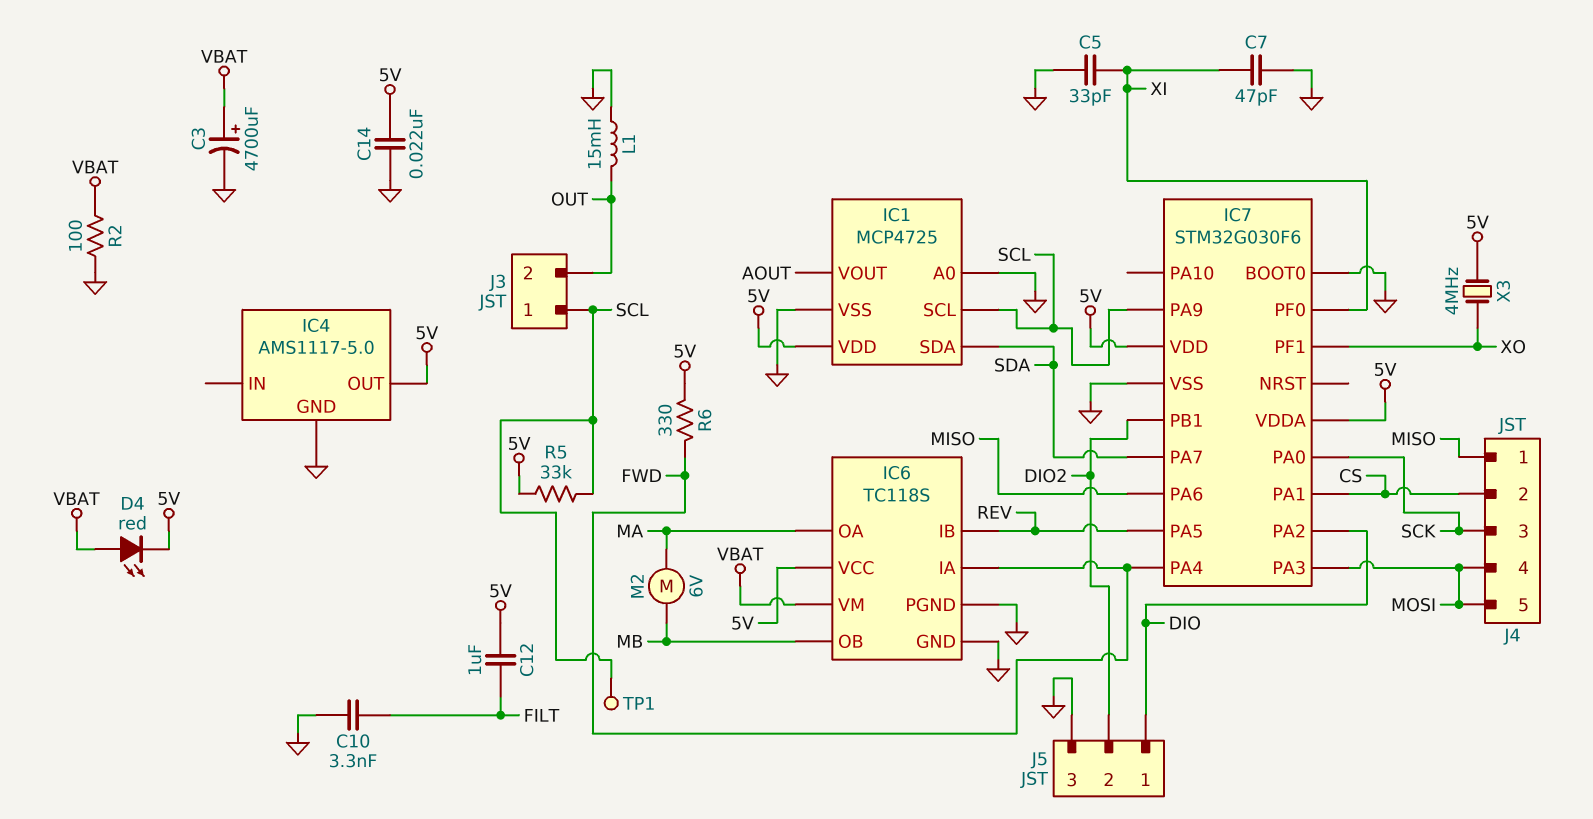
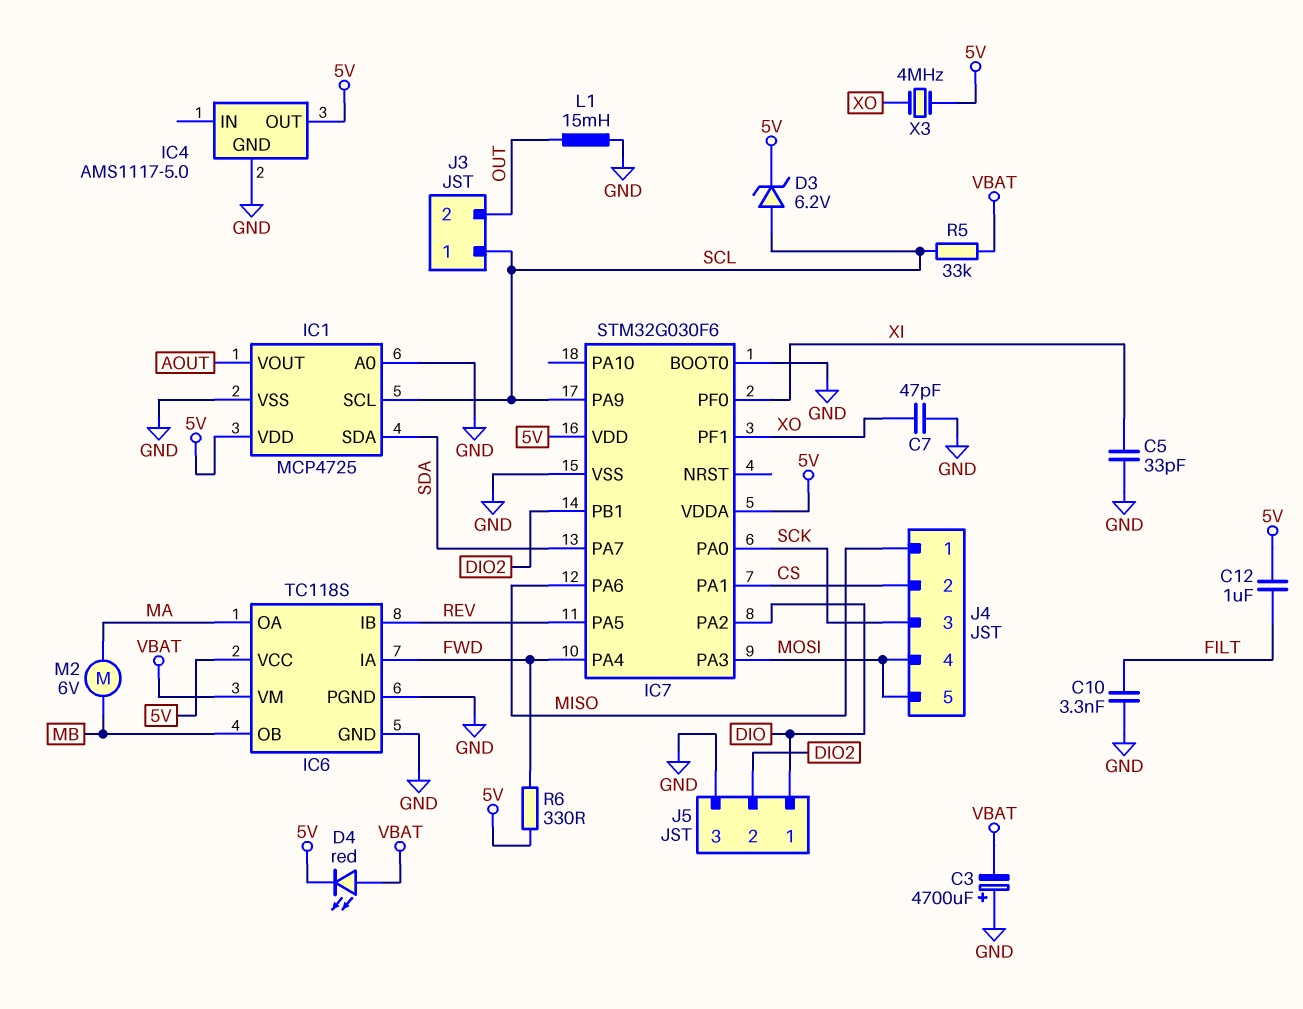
C3: 4700uF (plus VBAT, minus GND) -> 4700uF (plus GND, minus VBAT)
C7: 47pF (GND, XI) -> 47pF (GND, XO)
C14: 22nF (5V, GND) -> none
D3: none -> zener 6.2V (A SCL, K 5V)
R2: 100 (GND, VBAT) -> none
R5: 33k (5V, SCL) -> 33k (SCL, VBAT)
TP1: test point (SCL) -> none

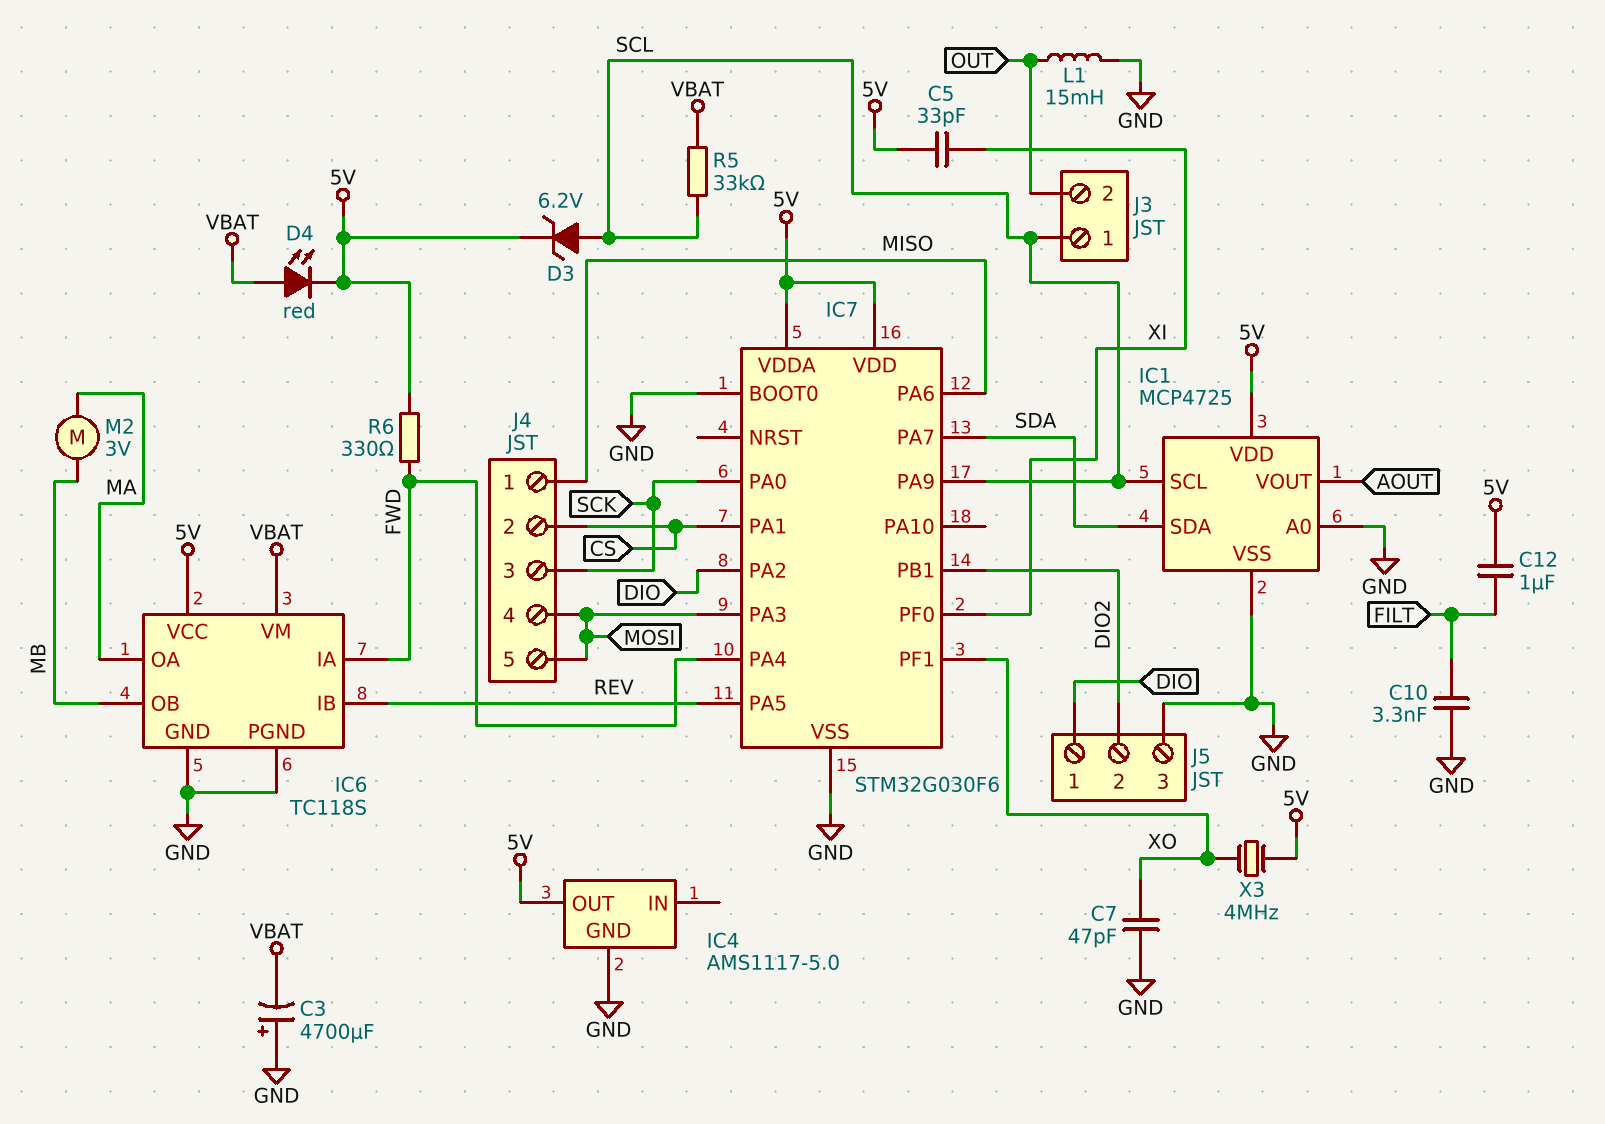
C5: 33pF (GND, XI) -> 33pF (5V, XI)
M2: motor 6V (MA, MB) -> motor 3V (MA, MB)

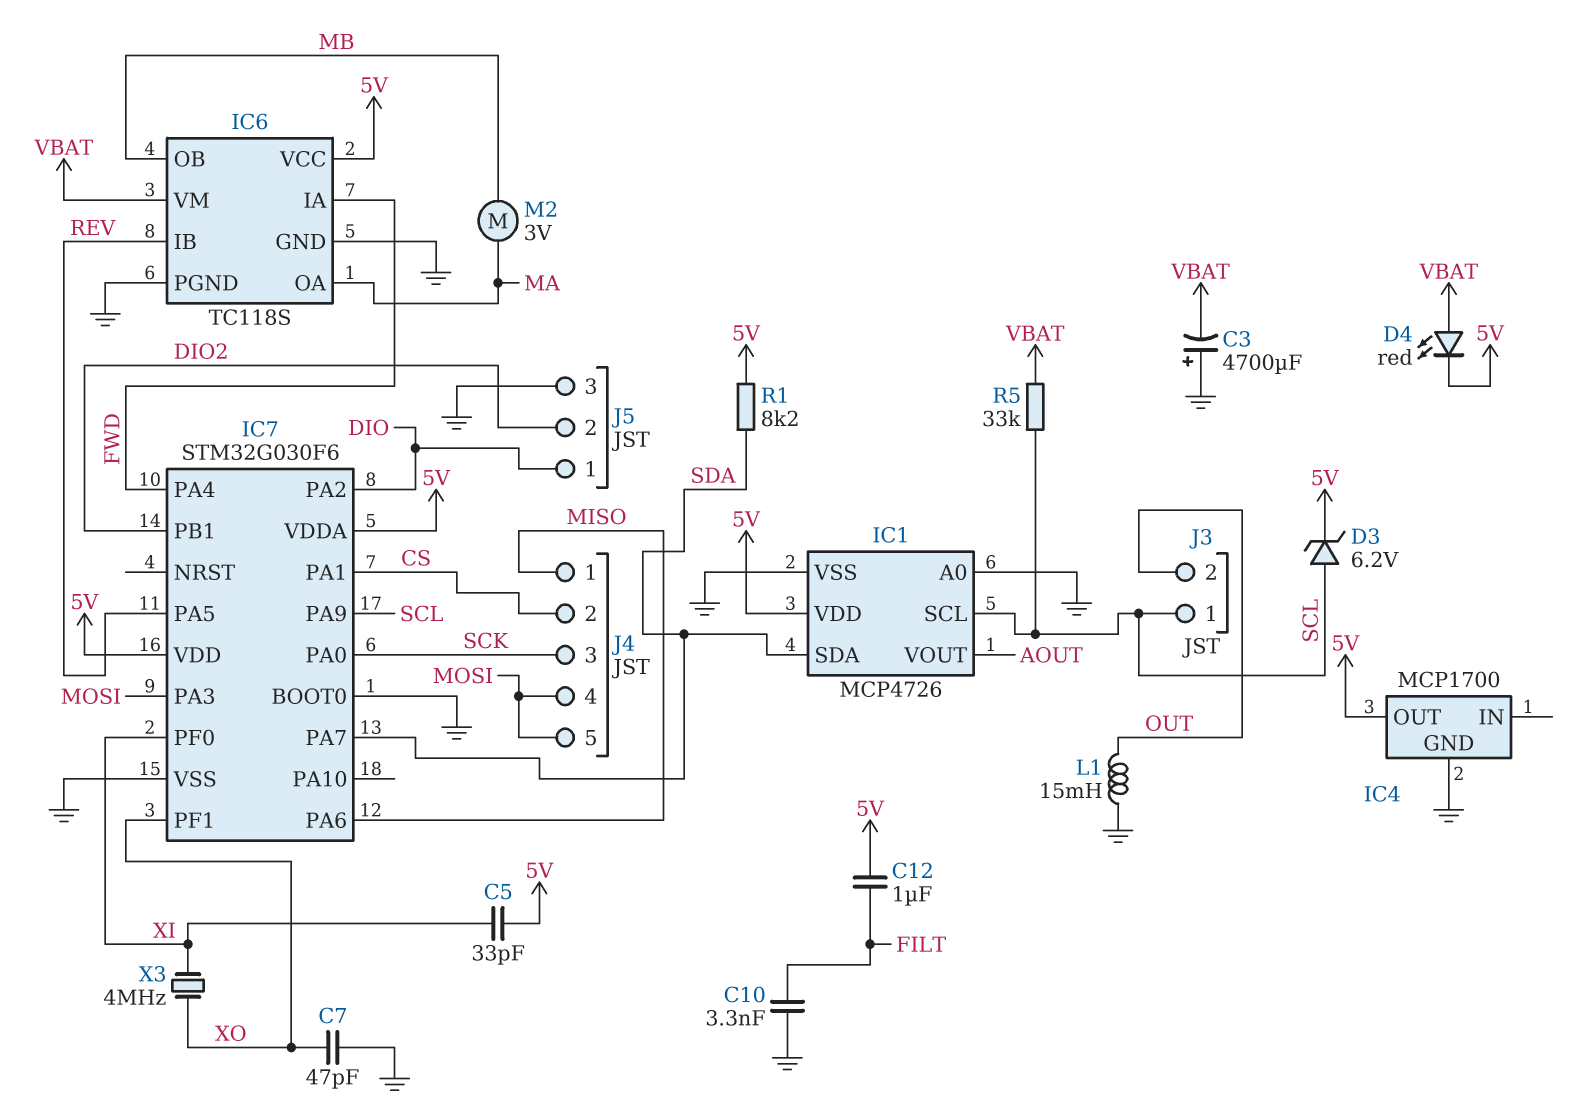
IC1: MCP4725 -> MCP4726
IC4: AMS1117-5.0 -> MCP1700
R1: none -> 8.2k (5V, SDA)
R6: 330 (5V, FWD) -> none
X3: 4MHz (5V, XO) -> 4MHz (XI, XO)

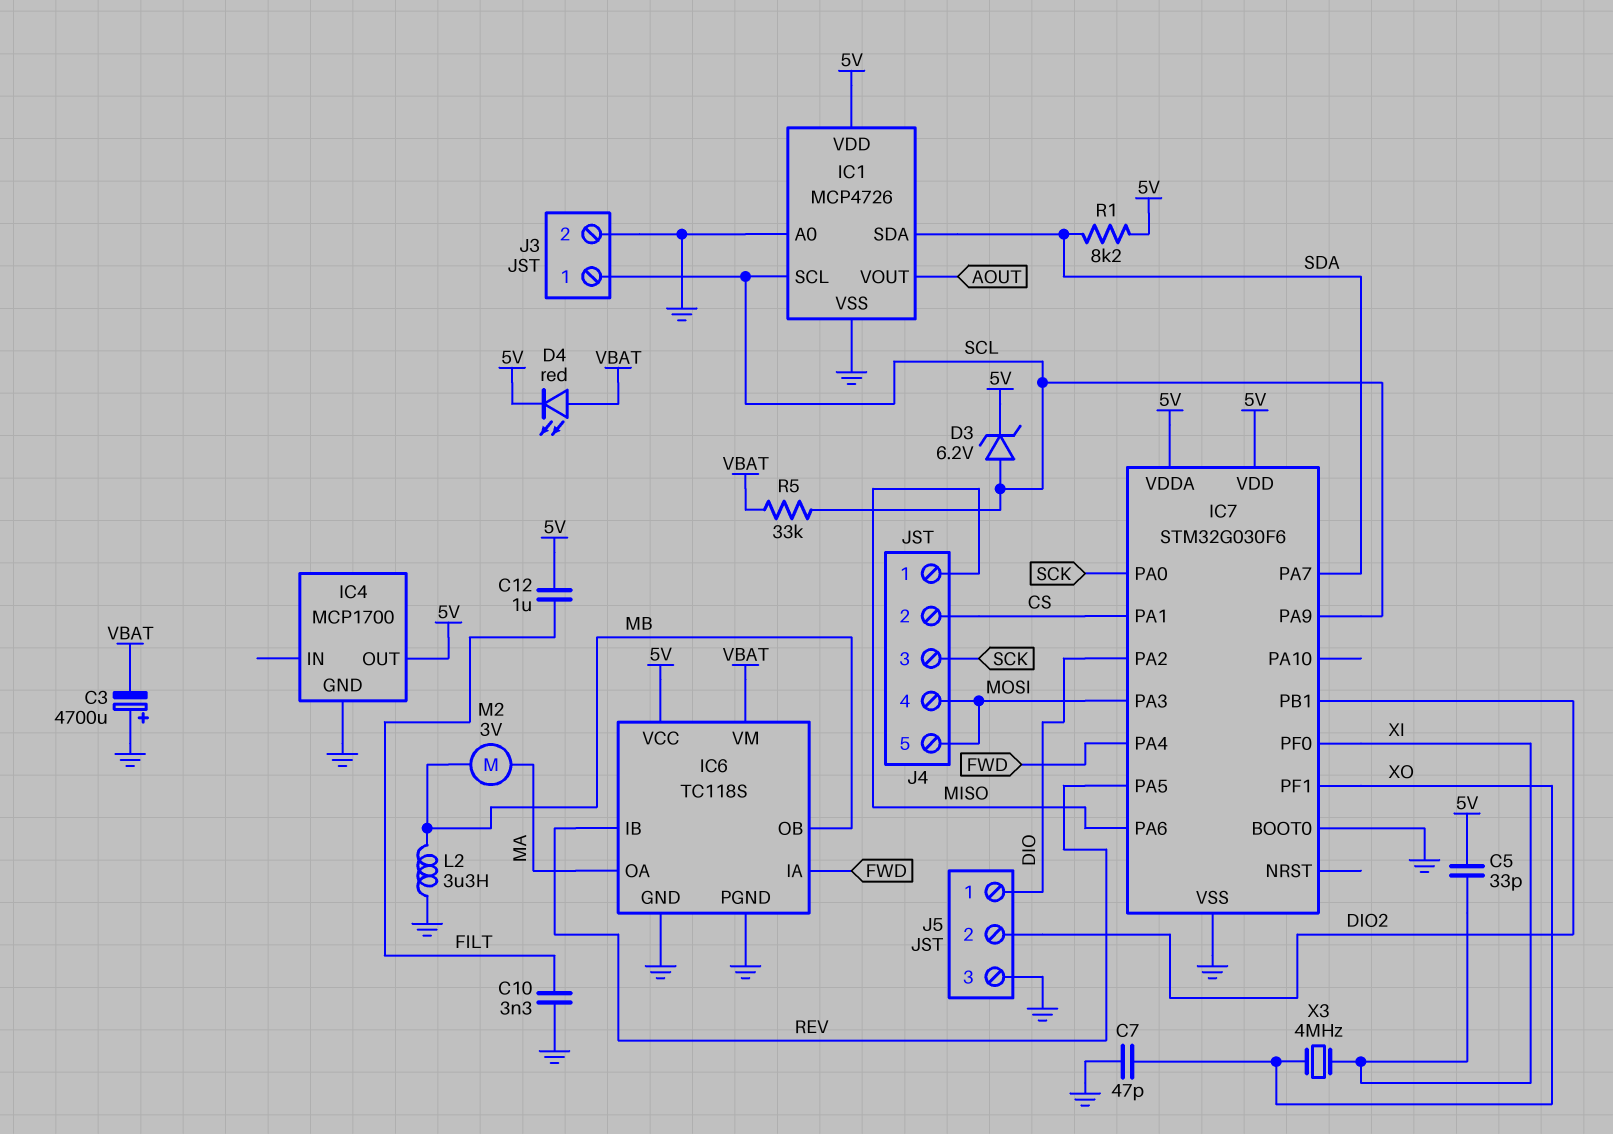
J3 pin 2: OUT -> GND
L1: 15mH (GND, OUT) -> none
L2: none -> 3.3uH (GND, MB)

